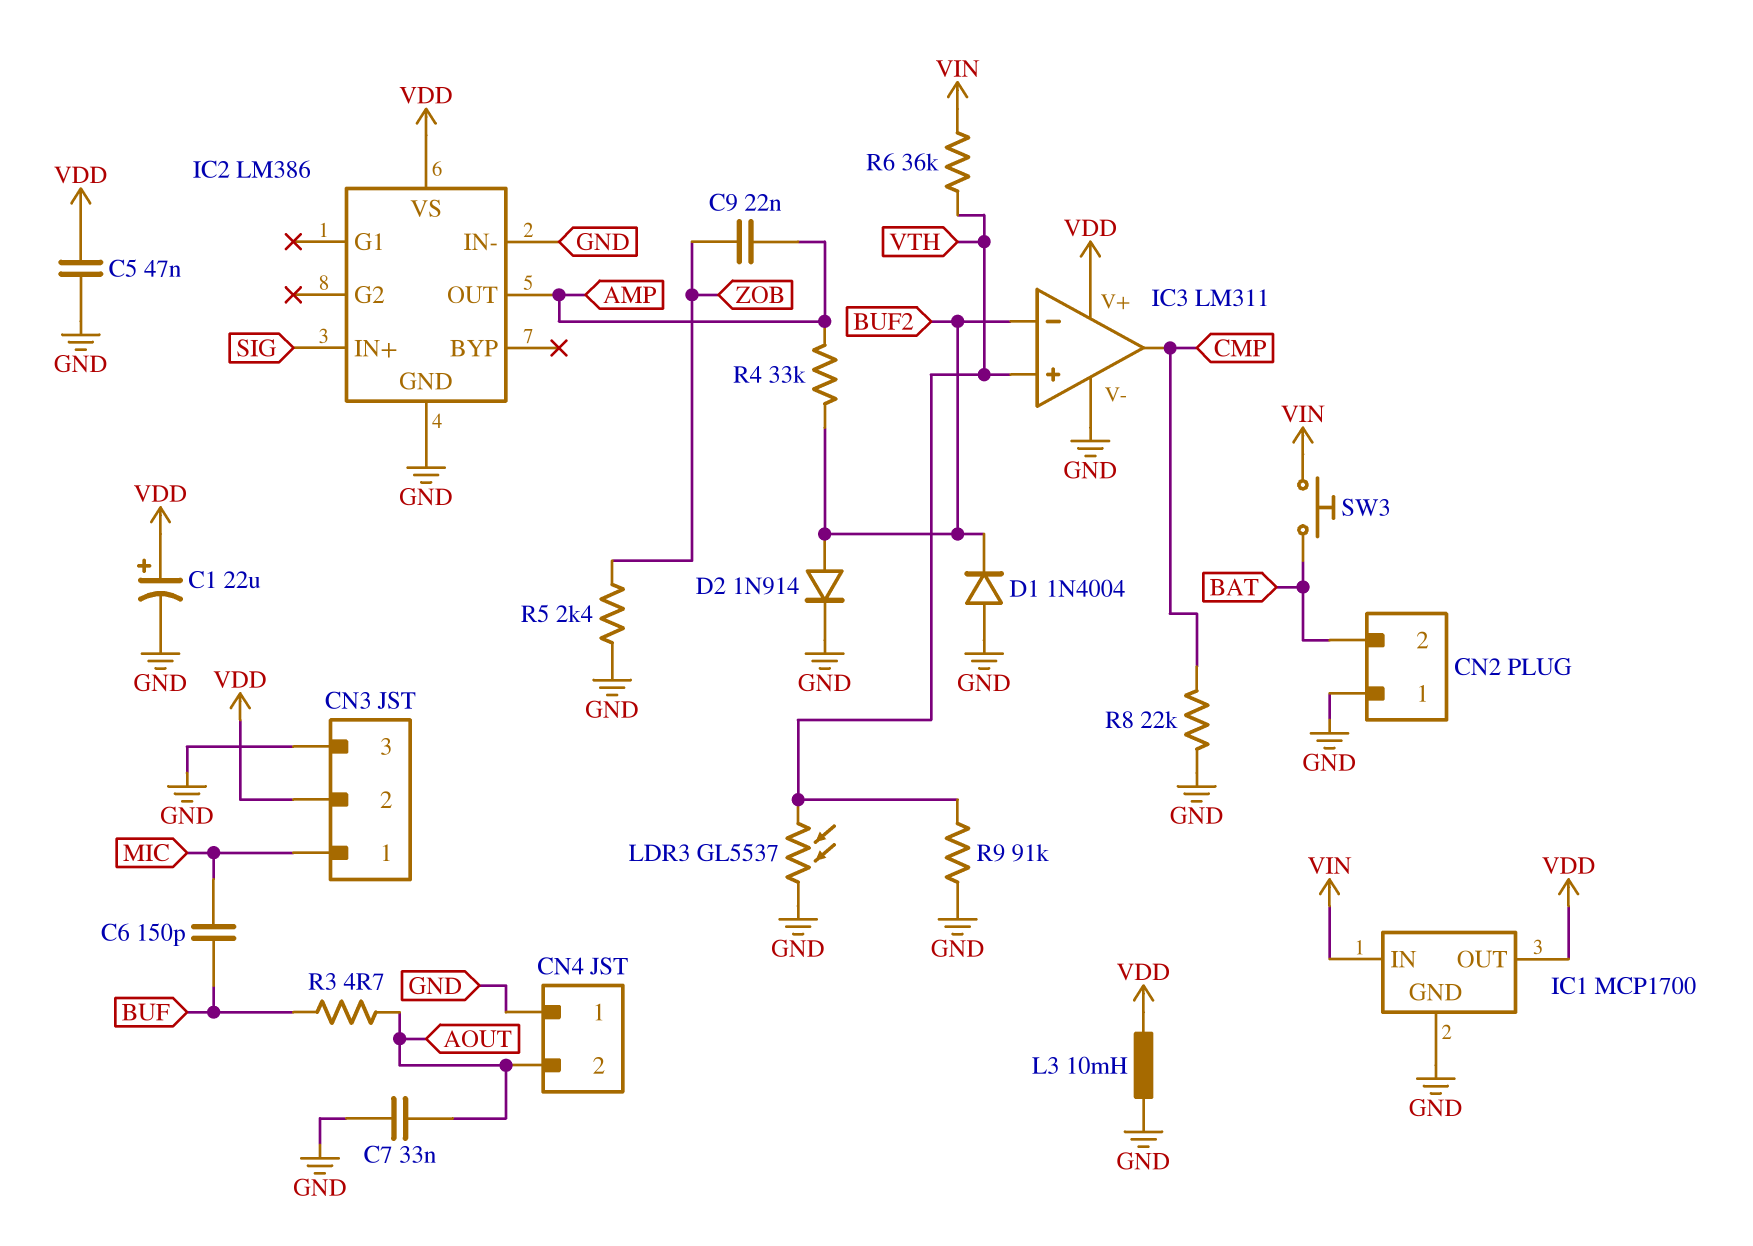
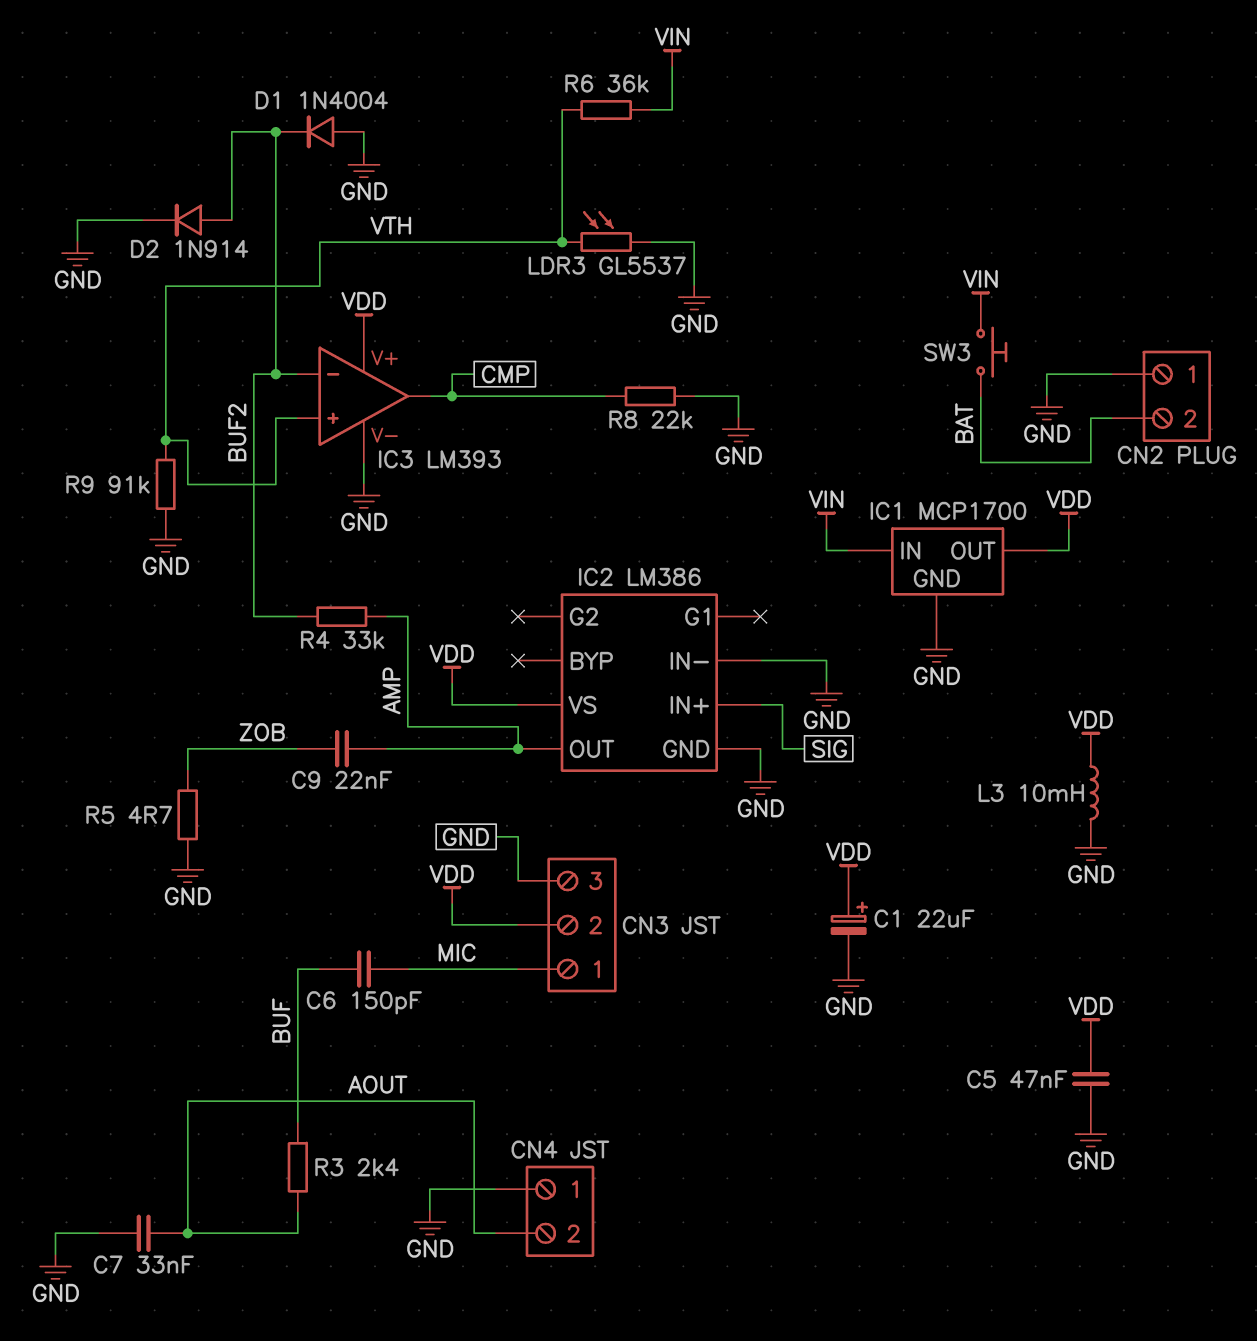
IC3: LM311 -> LM393
R3: 4.7 (AOUT, BUF) -> 2.4k (AOUT, BUF)
R5: 2.4k (GND, ZOB) -> 4.7 (GND, ZOB)

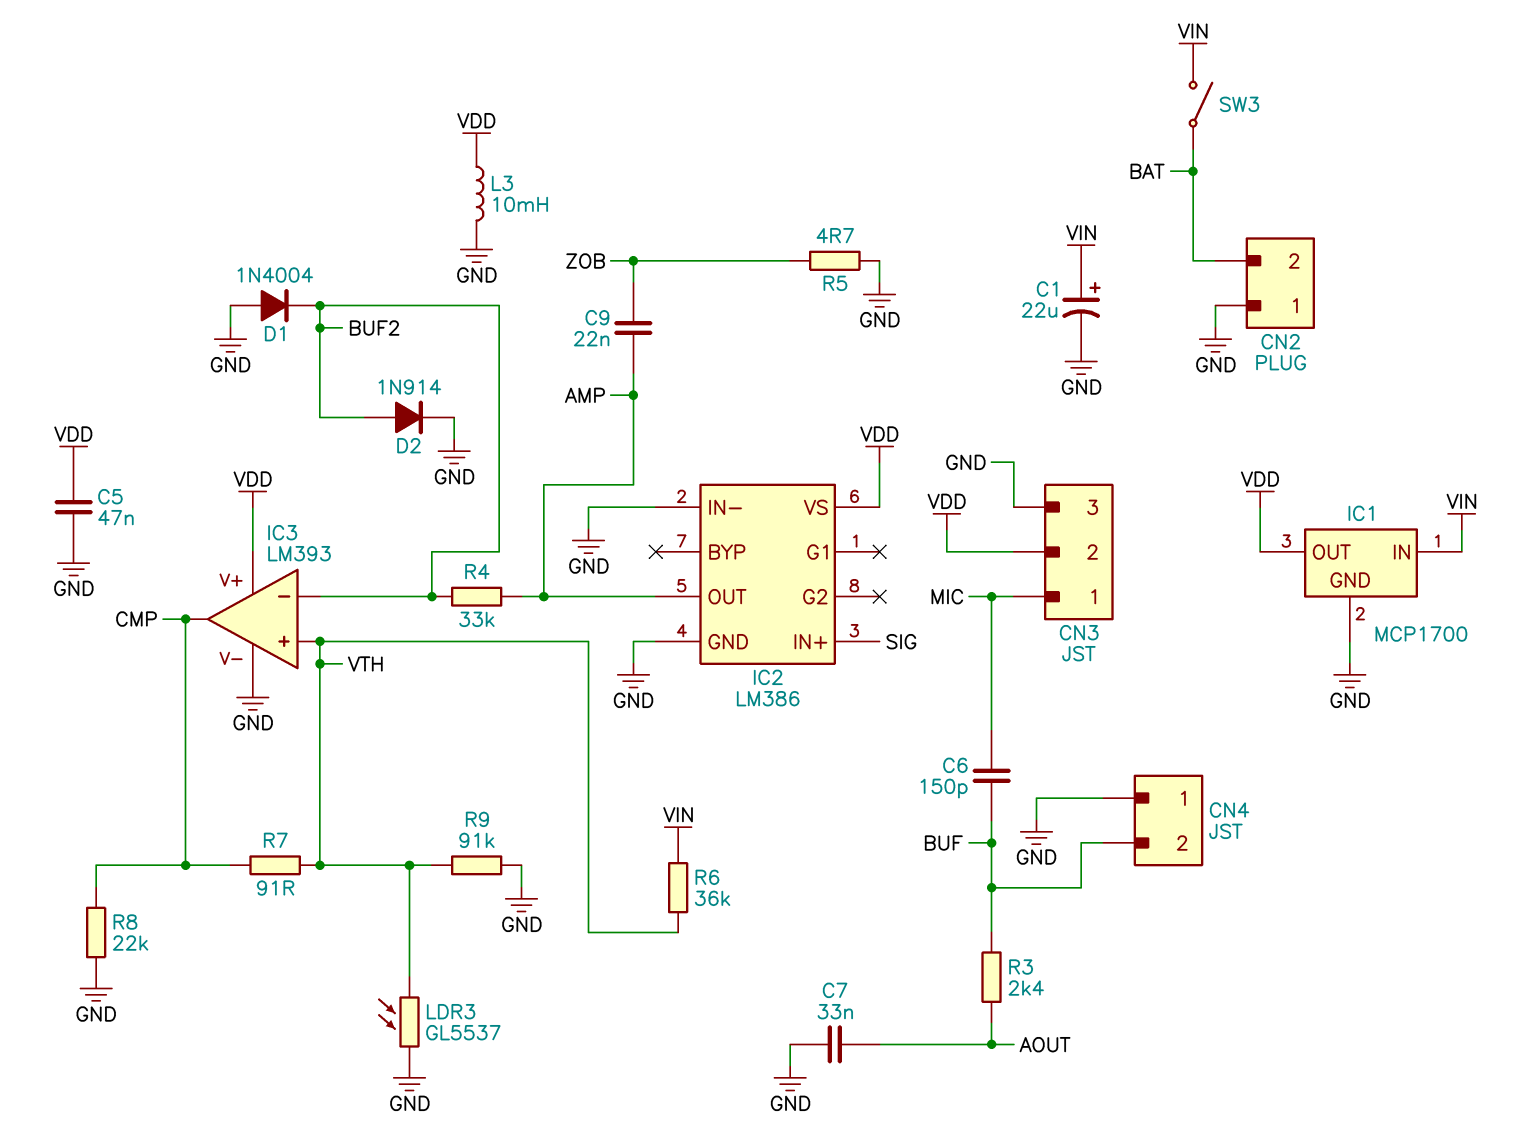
C1: 22uF (plus VDD, minus GND) -> 22uF (plus VIN, minus GND)
CN4 pin 2: AOUT -> BUF
R7: none -> 91 (CMP, VTH)
SW3: button (BAT, VIN) -> switch (BAT, VIN)

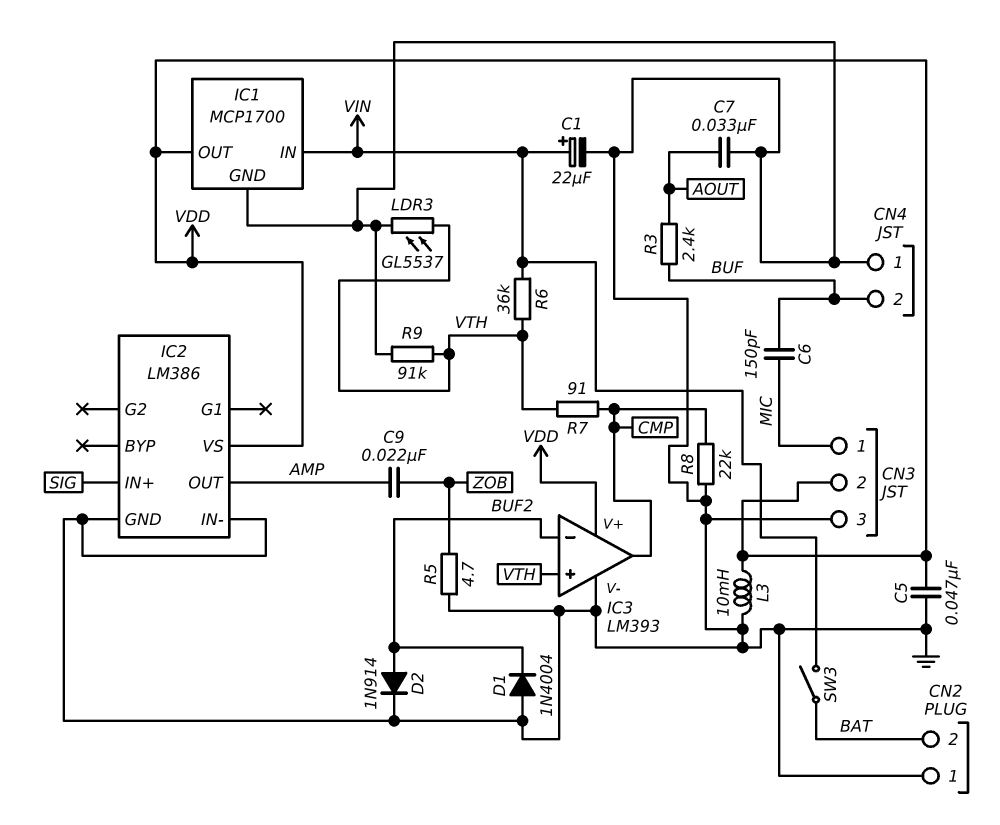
R4: 33k (AMP, BUF2) -> none

